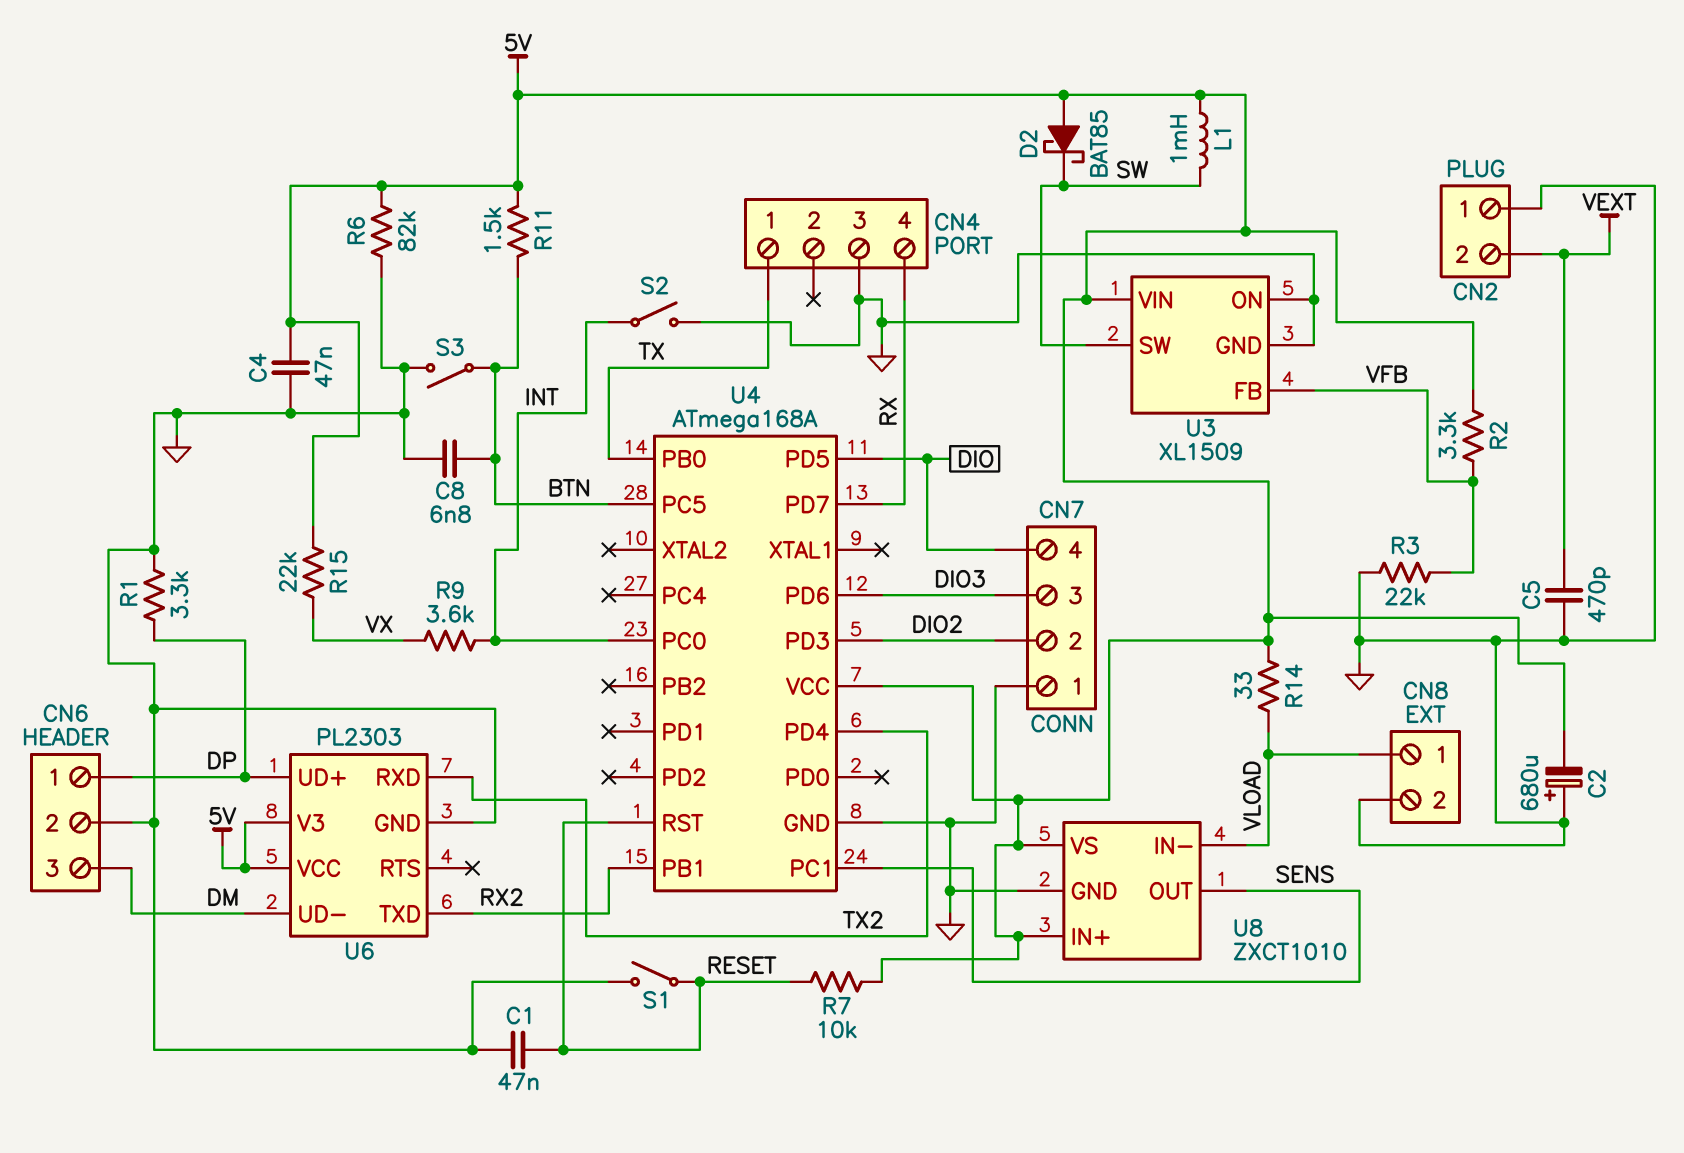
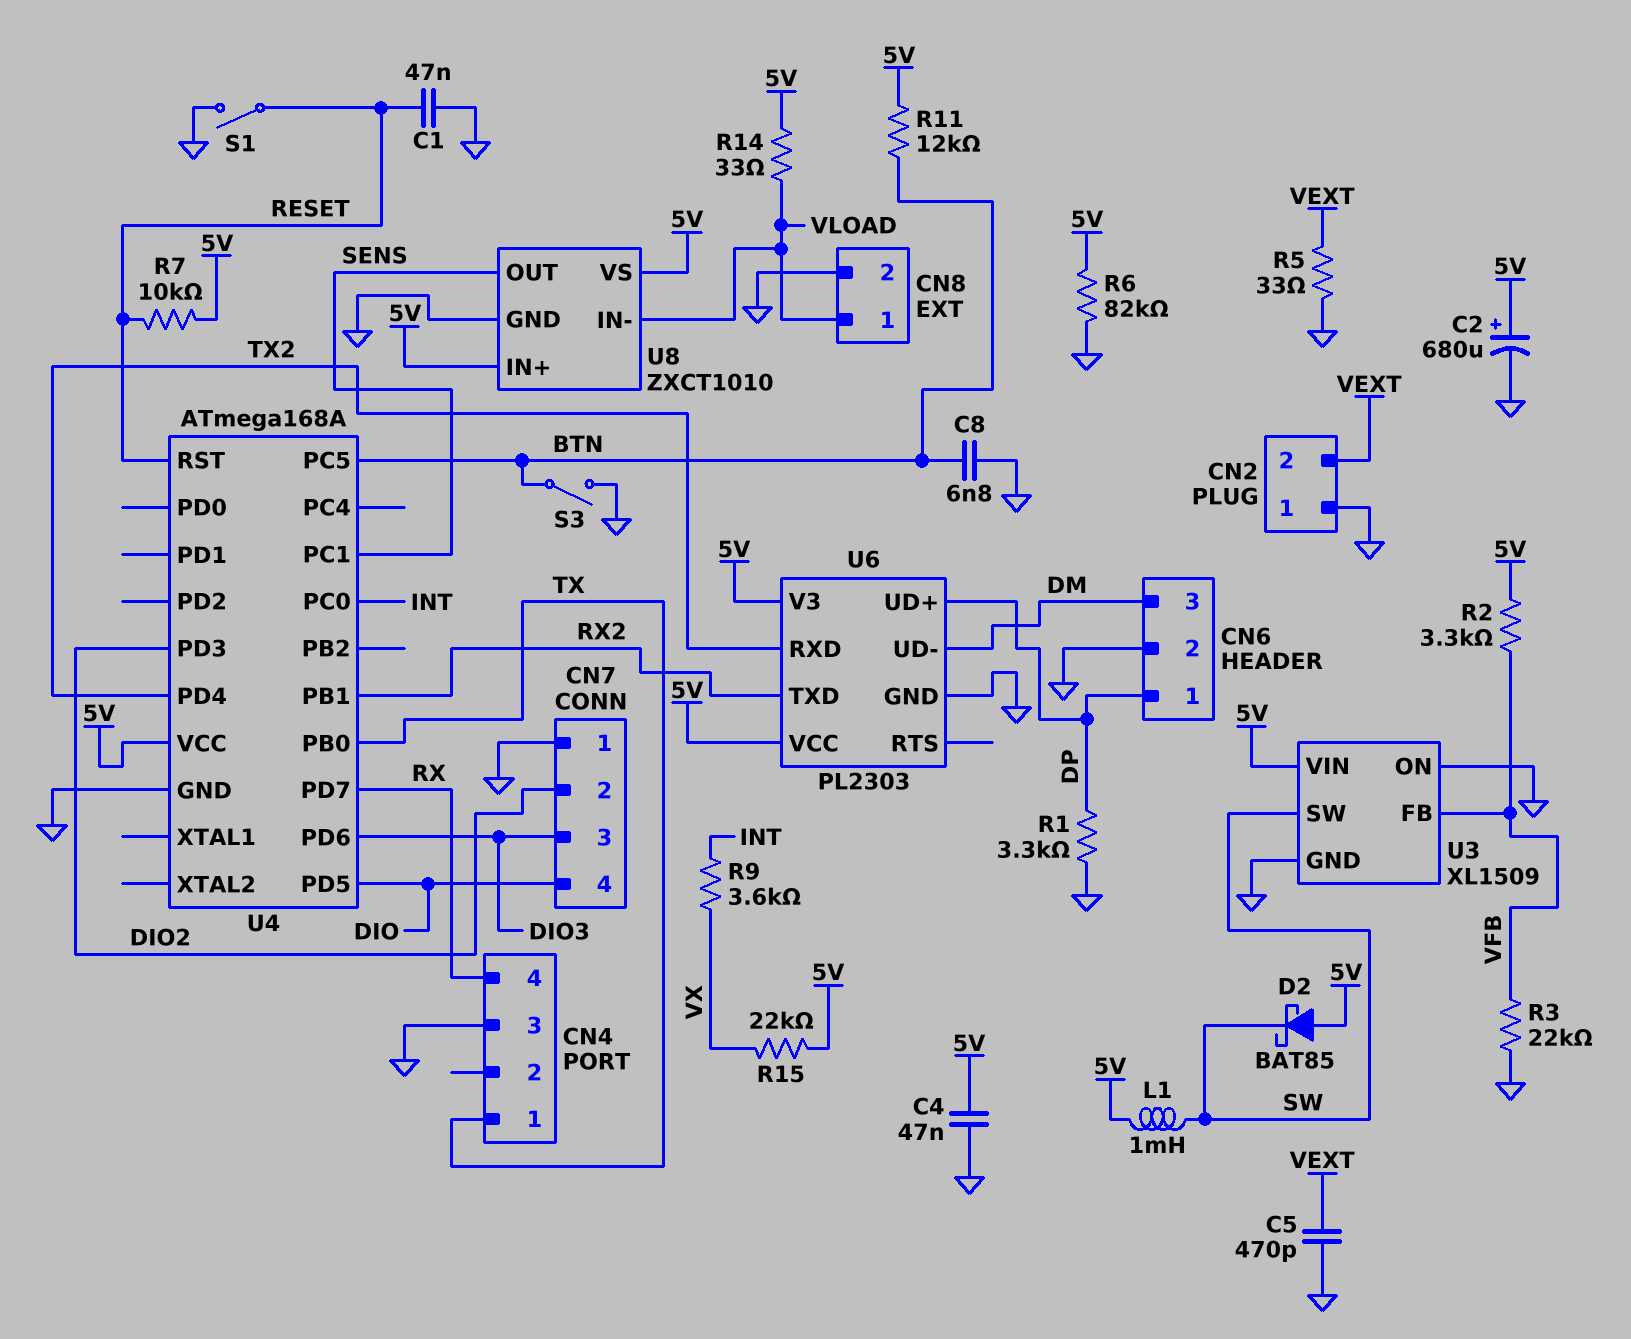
C2: 680uF (plus GND, minus 5V) -> 680uF (plus 5V, minus GND)
R5: none -> 33 (GND, VEXT)
R11: 1.5k (5V, BTN) -> 12k (5V, BTN)
S2: switch (GND, INT) -> none

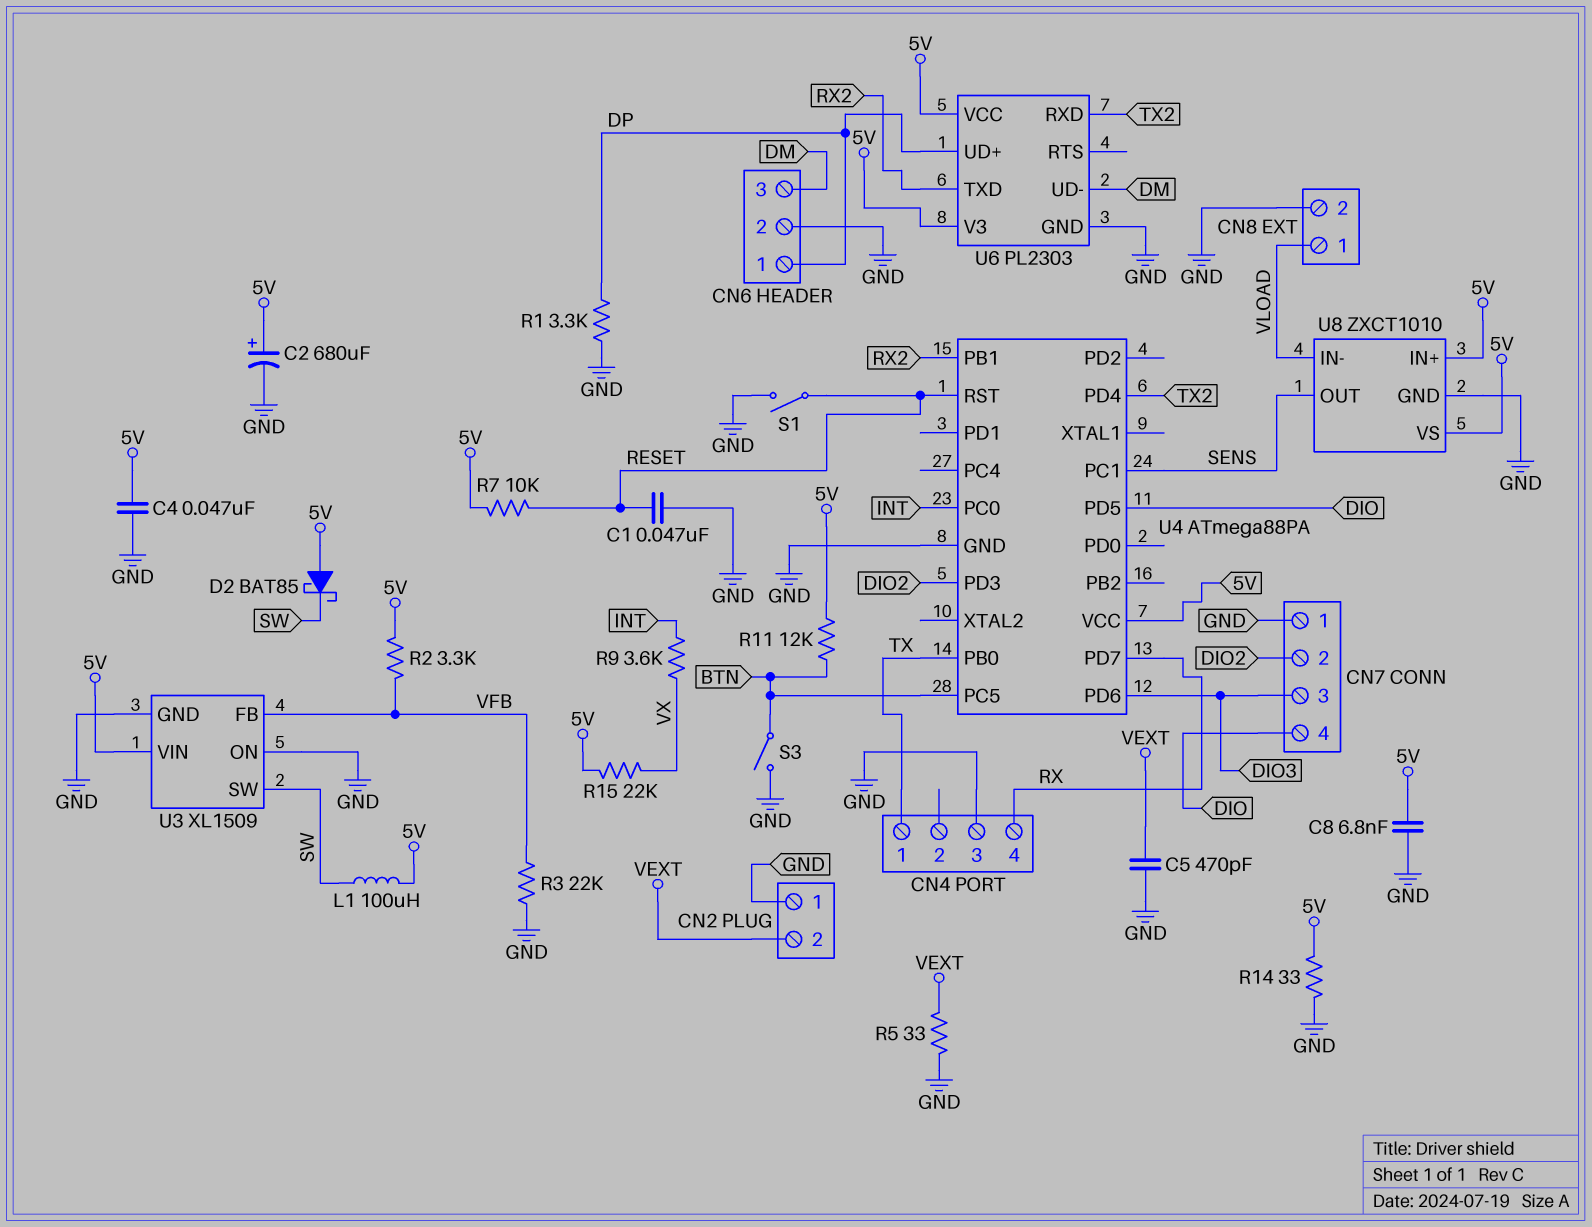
C8: 6.8nF (BTN, GND) -> 6.8nF (5V, GND)
L1: 1mH (5V, SW) -> 100uH (5V, SW)
R6: 82k (5V, GND) -> none
R14: 33 (5V, VLOAD) -> 33 (5V, GND)
U4: ATmega168A -> ATmega88PA

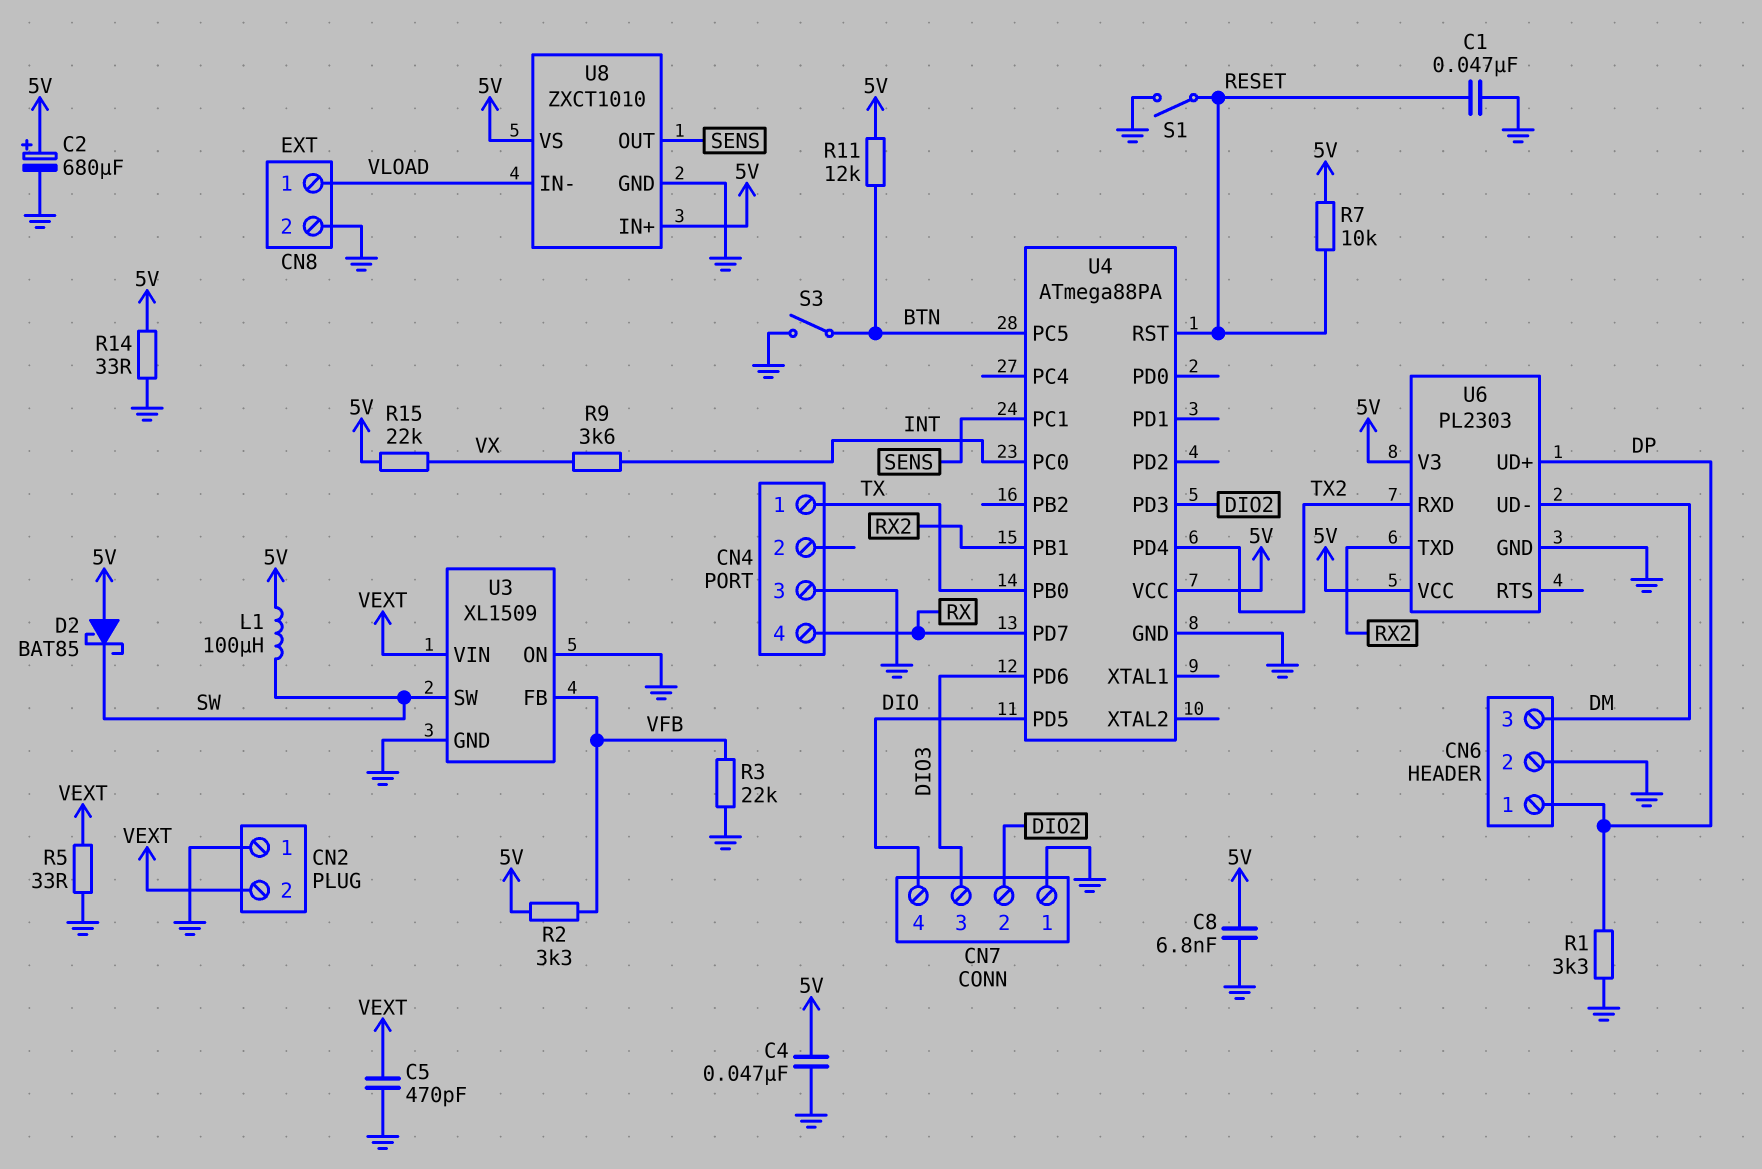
U3 pin VIN: 5V -> VEXT

